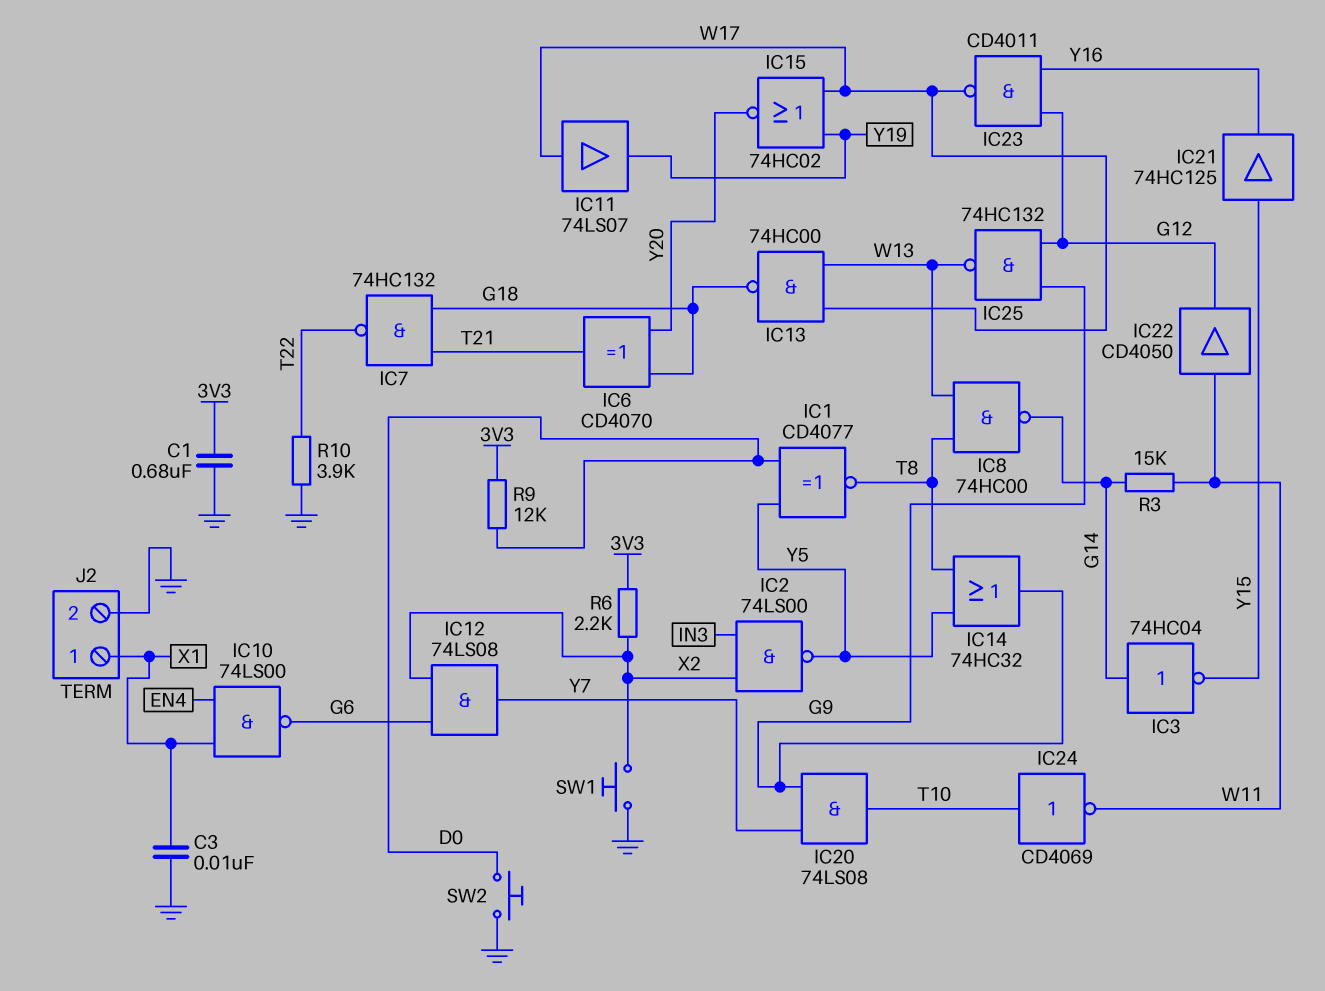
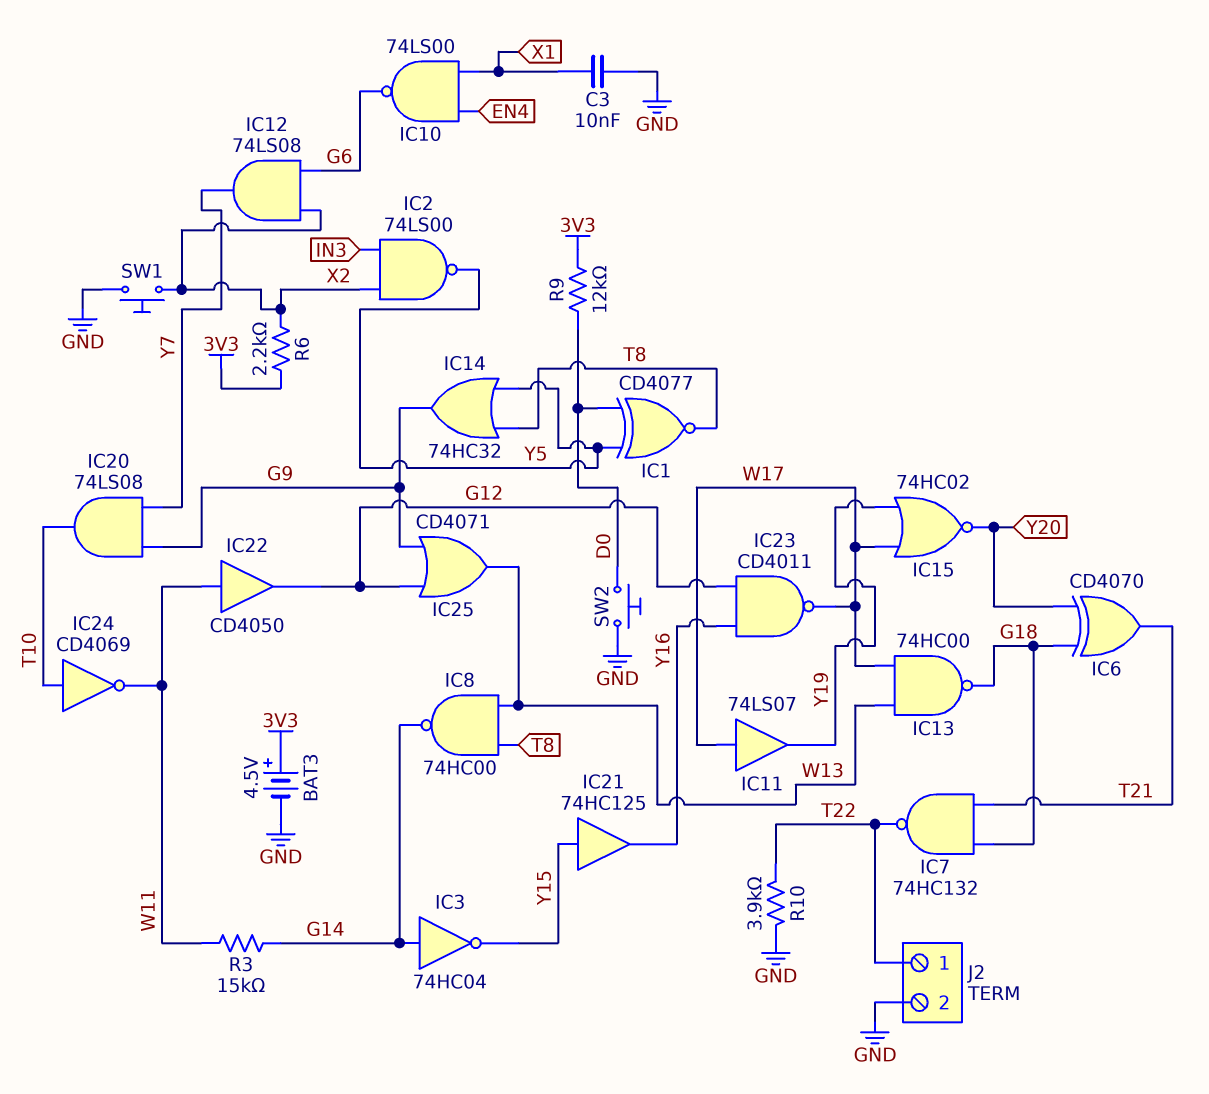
BAT3: none -> 4.5V (plus 3V3, minus GND)
C1: 680nF (3V3, GND) -> none
IC25: NAND 74HC132 (in G9, in G12, out W13) -> OR CD4071 (in G9, in G12, out W13)
J2 pin 1: X1 -> T22

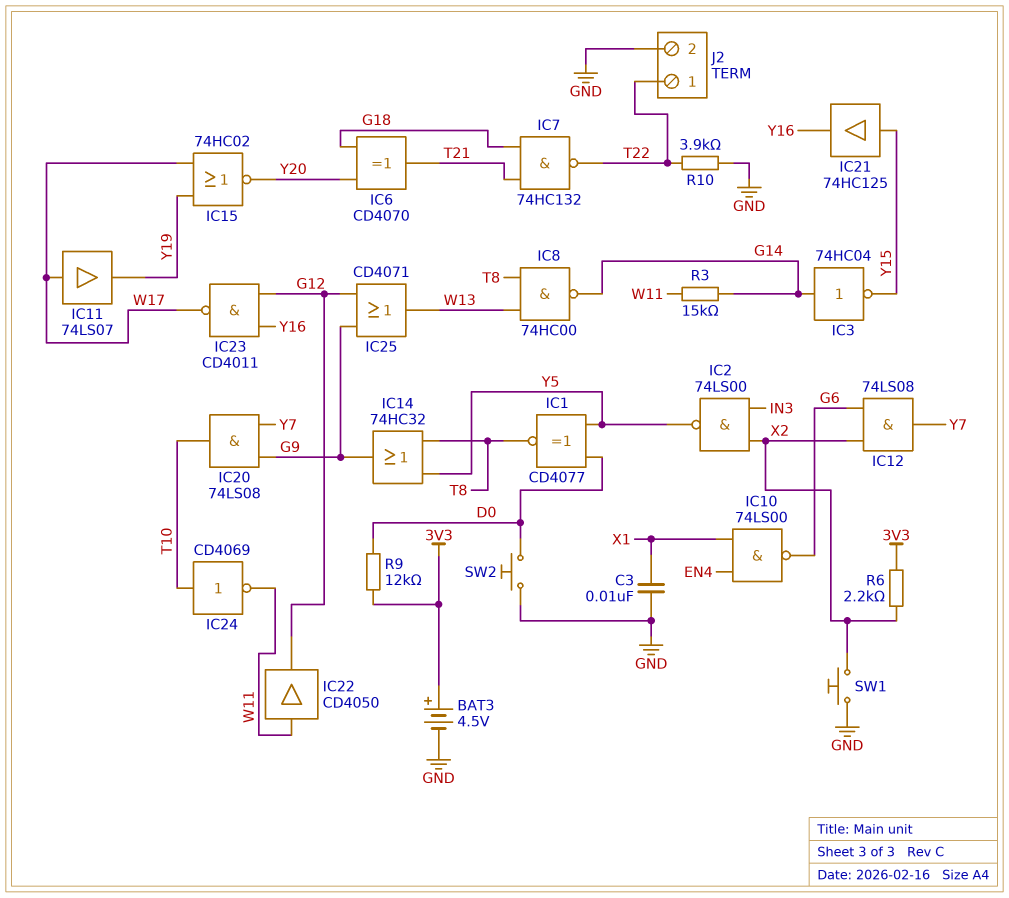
IC13: NAND 74HC00 (in W13, in W17, out G18) -> none

